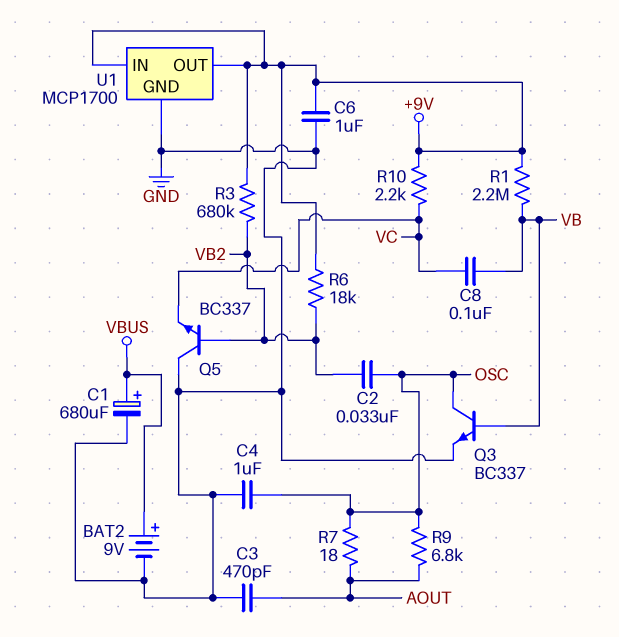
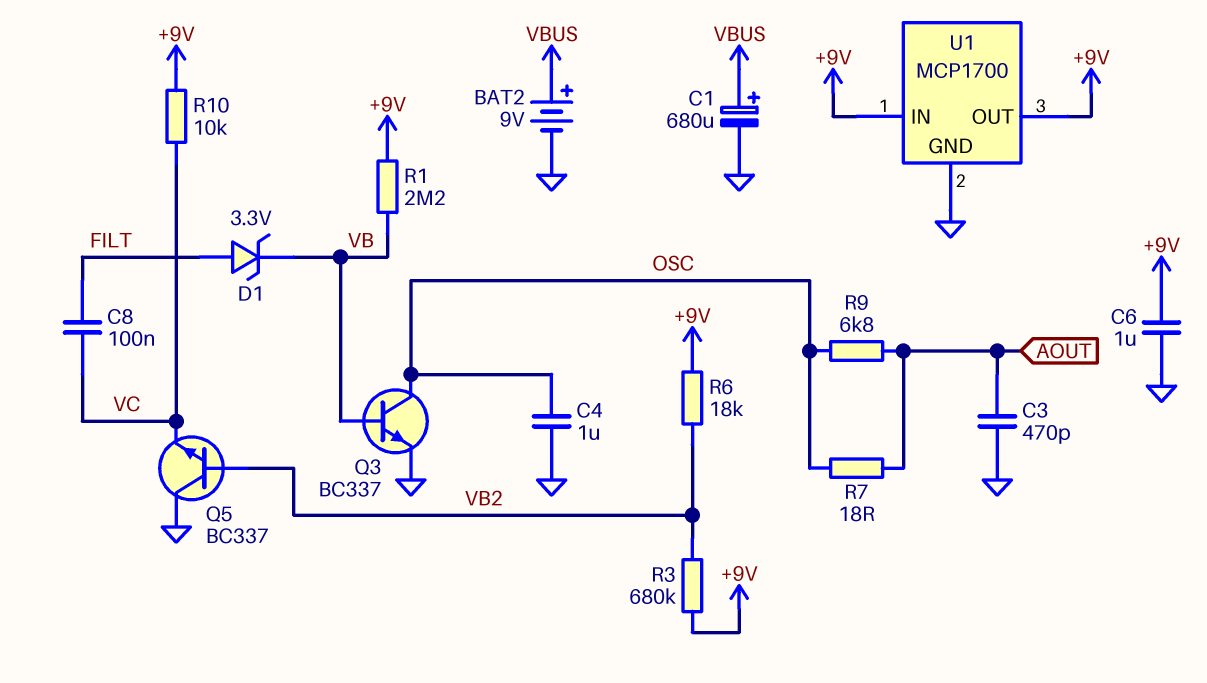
C2: 33nF (OSC, VB2) -> none
C8: 100nF (VB, VC) -> 100nF (FILT, VC)
D1: none -> zener 3.3V (A FILT, K VB)
R10: 2.2k (+9V, VC) -> 10k (+9V, VC)

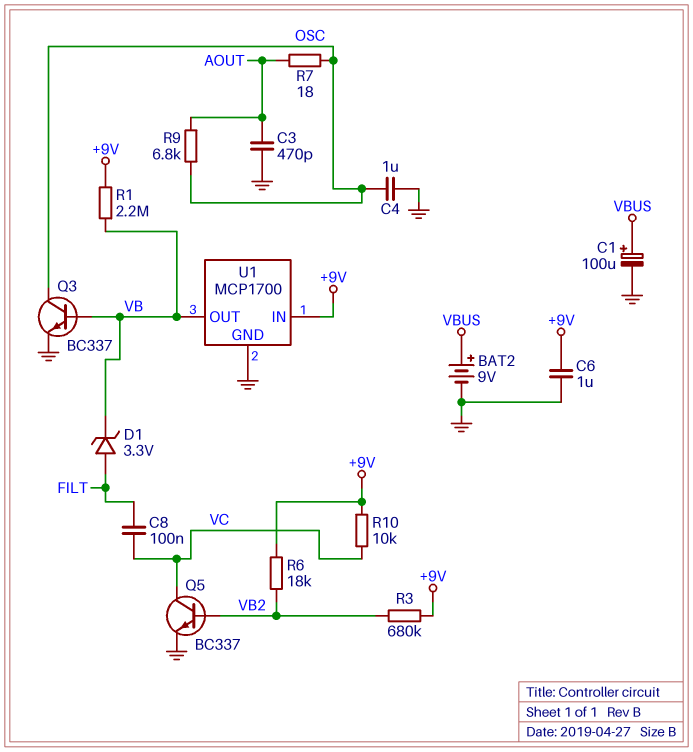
C1: 680uF (plus VBUS, minus GND) -> 100uF (plus VBUS, minus GND)
Q5: NPN BC337 (B VB2, C GND, E VC) -> NPN BC337 (B VB2, C VC, E GND)
U1 pin OUT: +9V -> VB

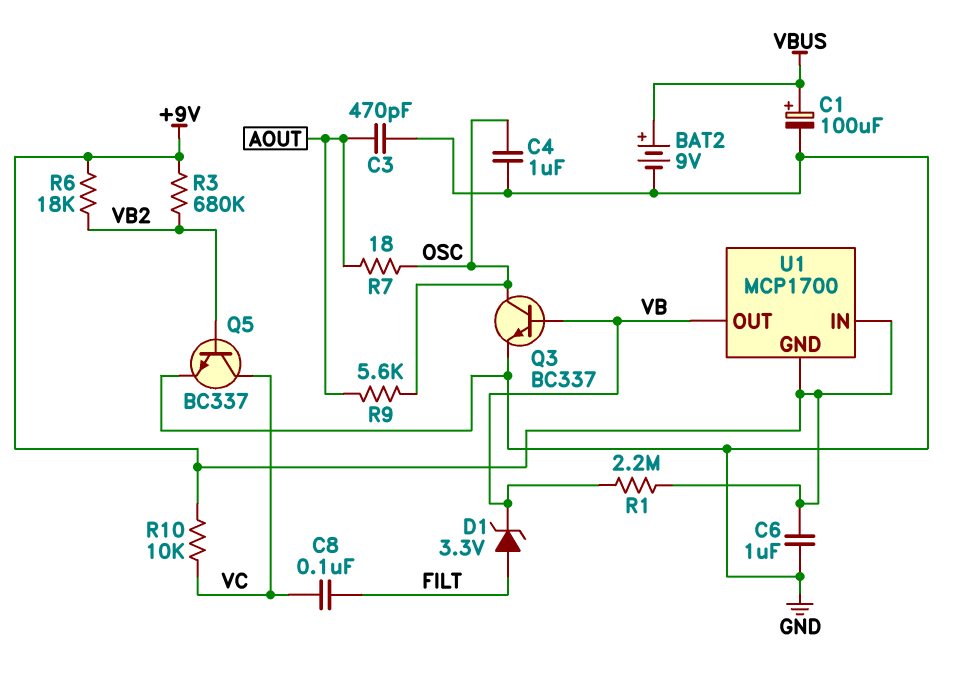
R9: 6.8k (AOUT, OSC) -> 5.6k (AOUT, OSC)
U1 pin GND: GND -> +9V

